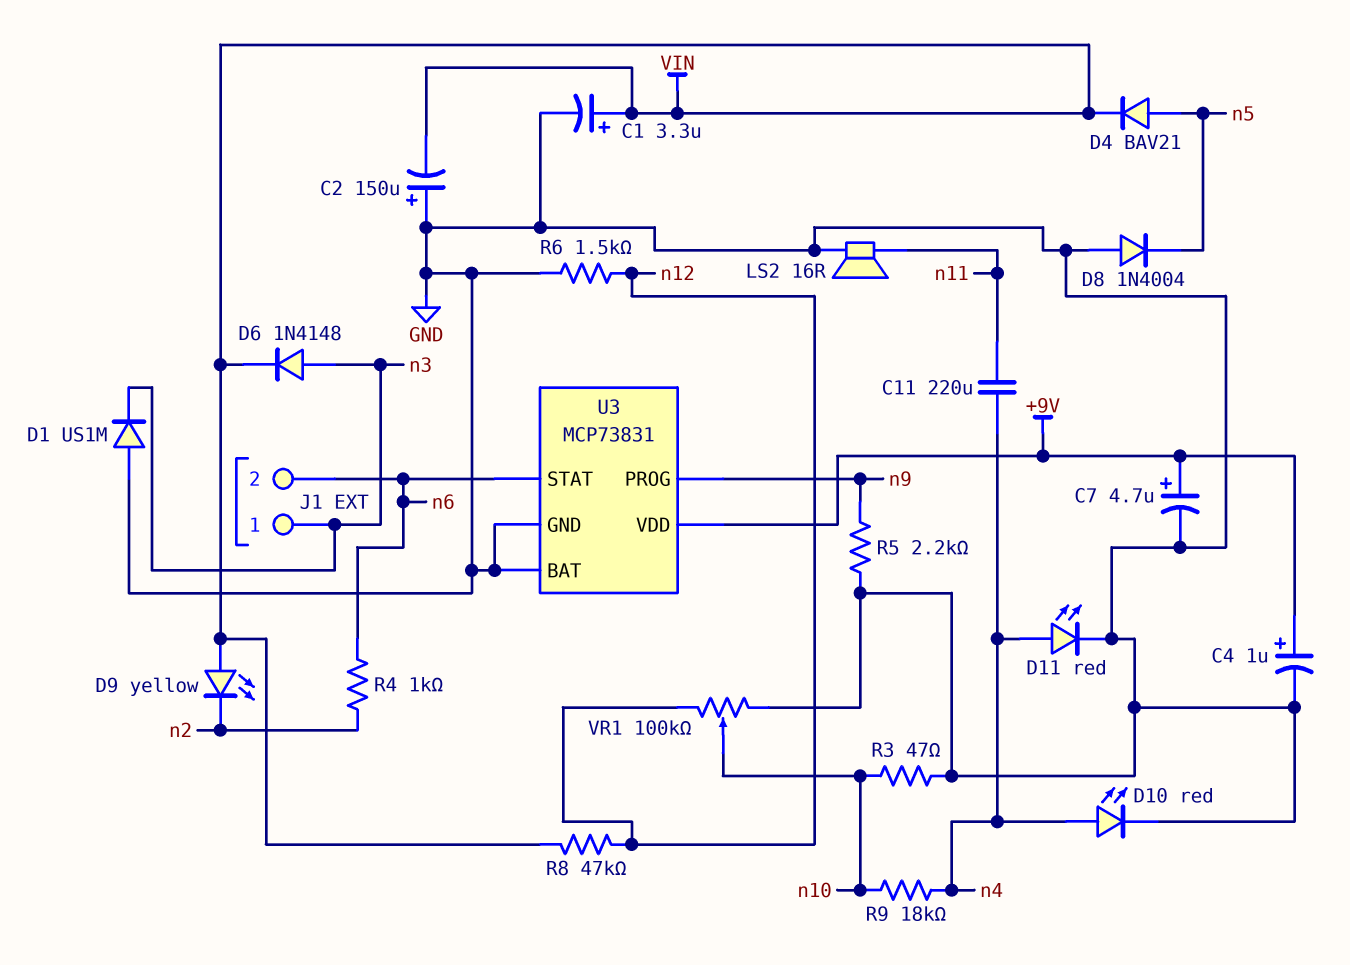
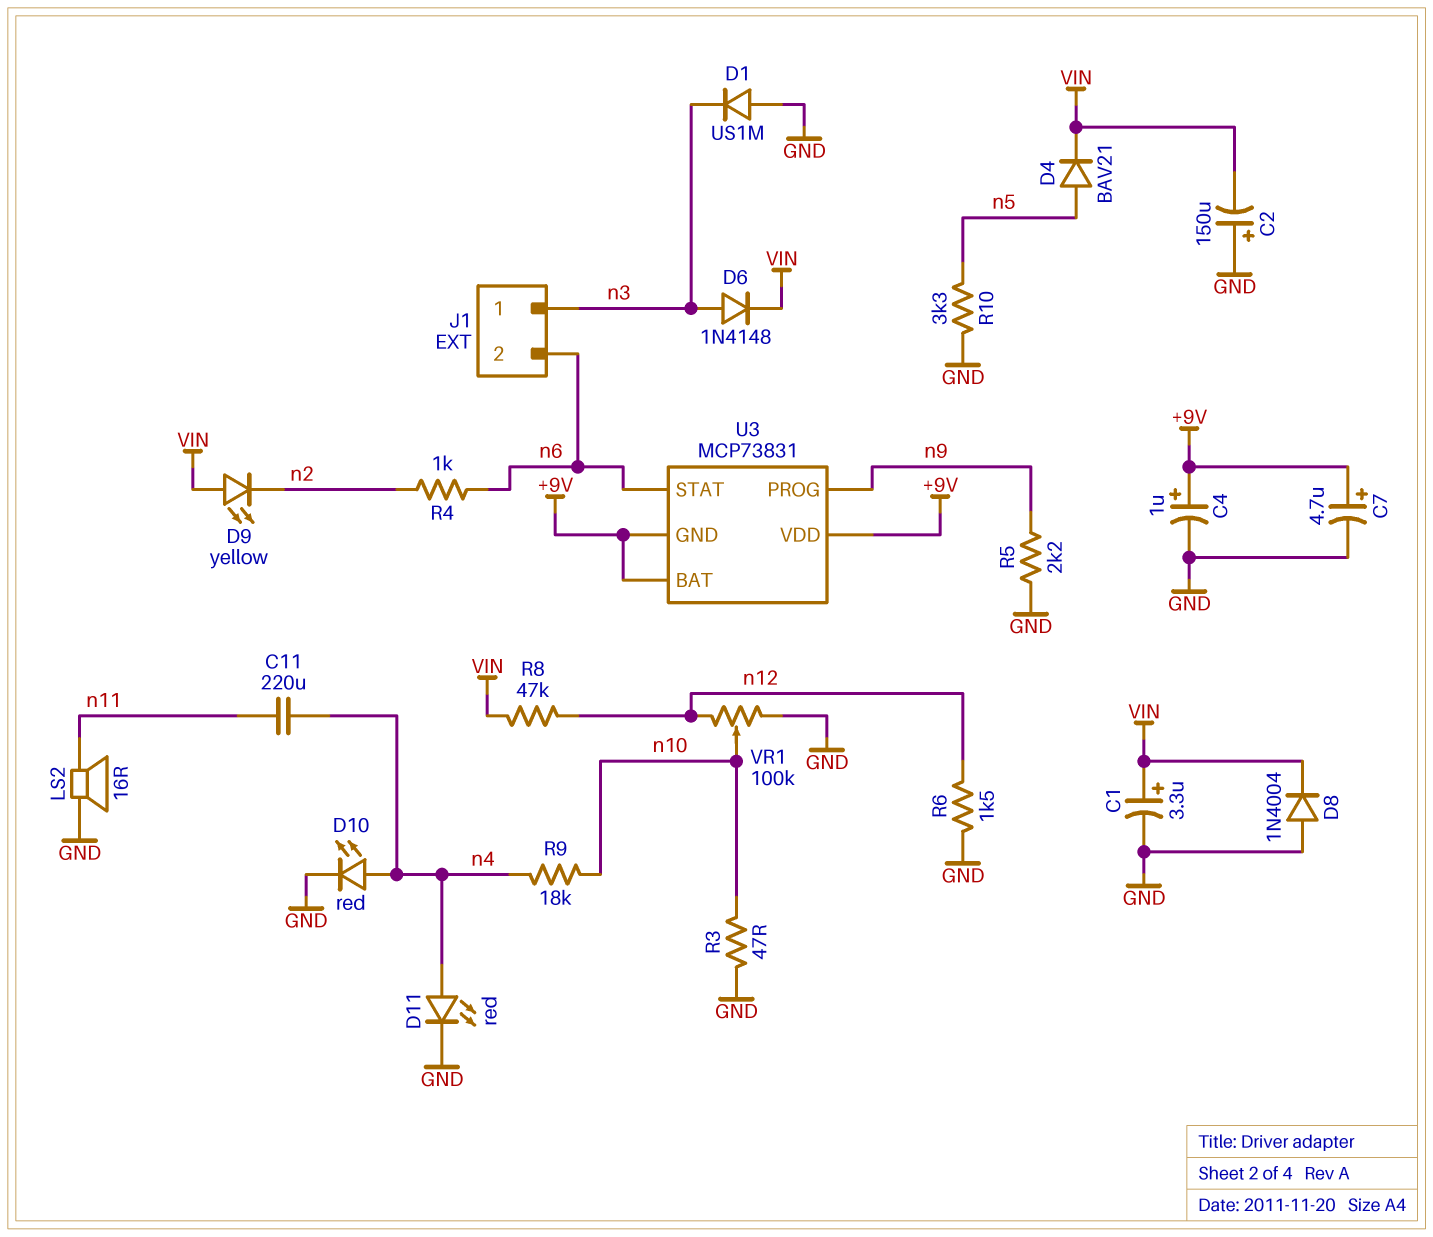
D8: diode 1N4004 (A GND, K n5) -> diode 1N4004 (A GND, K VIN)
R10: none -> 3.3k (GND, n5)
U3 pin BAT: GND -> +9V
U3 pin GND: GND -> +9V

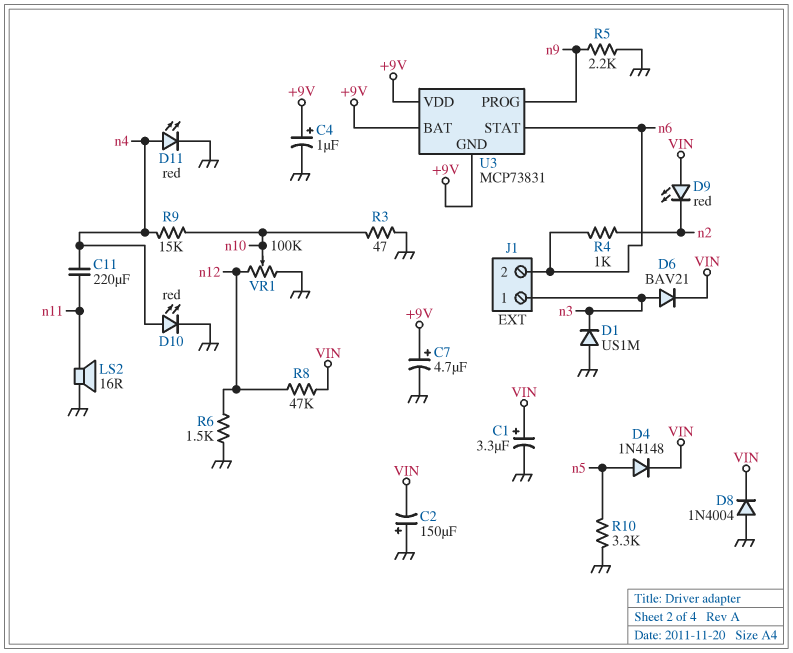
D4: diode BAV21 (A n5, K VIN) -> diode 1N4148 (A n5, K VIN)
D6: diode 1N4148 (A n3, K VIN) -> diode BAV21 (A n3, K VIN)
D9: LED yellow (A VIN, K n2) -> LED red (A VIN, K n2)
R9: 18k (n4, n10) -> 15k (n4, n10)

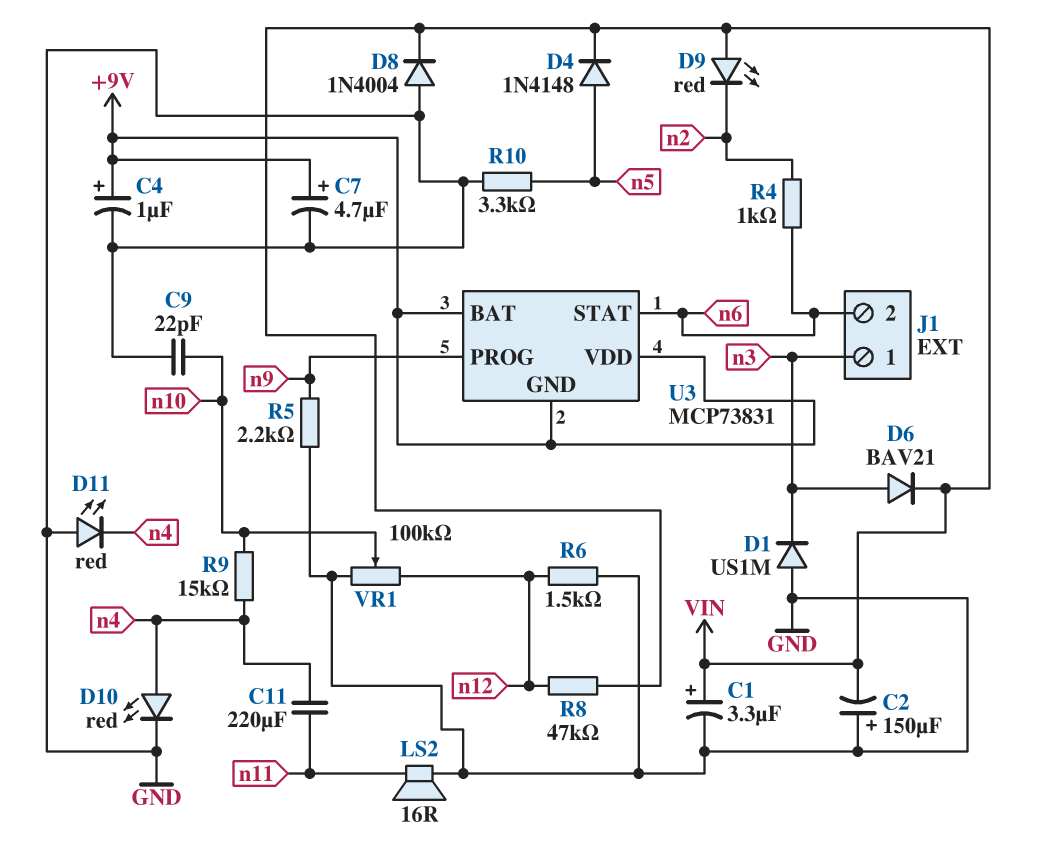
C9: none -> 22pF (GND, n10)
D11: LED red (A n4, K GND) -> LED red (A GND, K n4)
R3: 47 (GND, n10) -> none

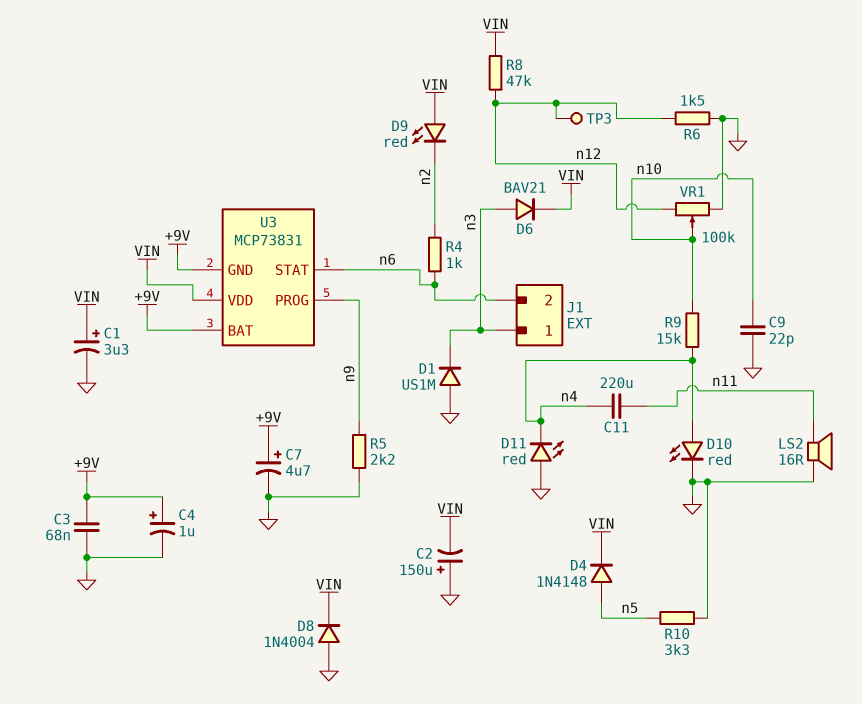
C3: none -> 68nF (+9V, GND)
TP3: none -> test point (n12)
U3 pin VDD: +9V -> VIN

